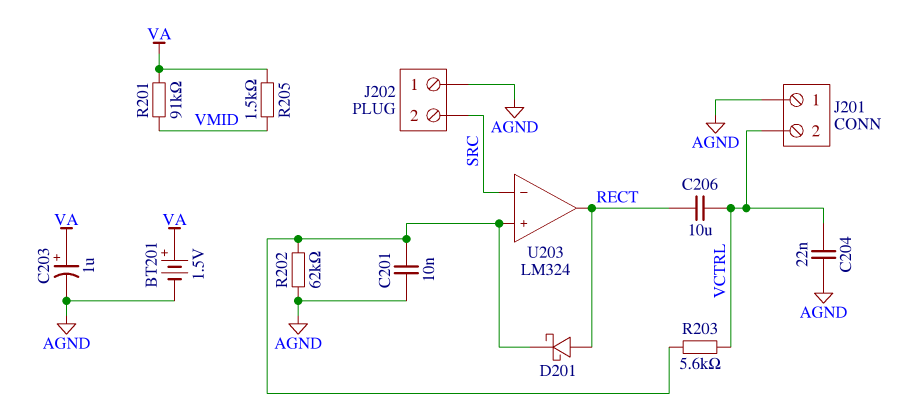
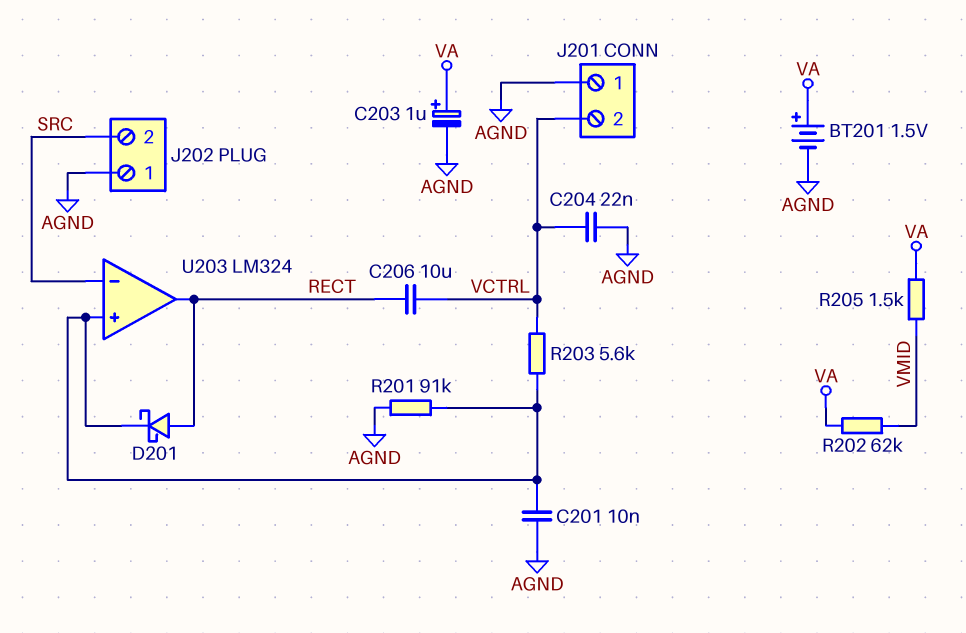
R201: 91k (VA, VMID) -> 91k (AGND, U203/in+)
R202: 62k (AGND, U203/in+) -> 62k (VA, VMID)

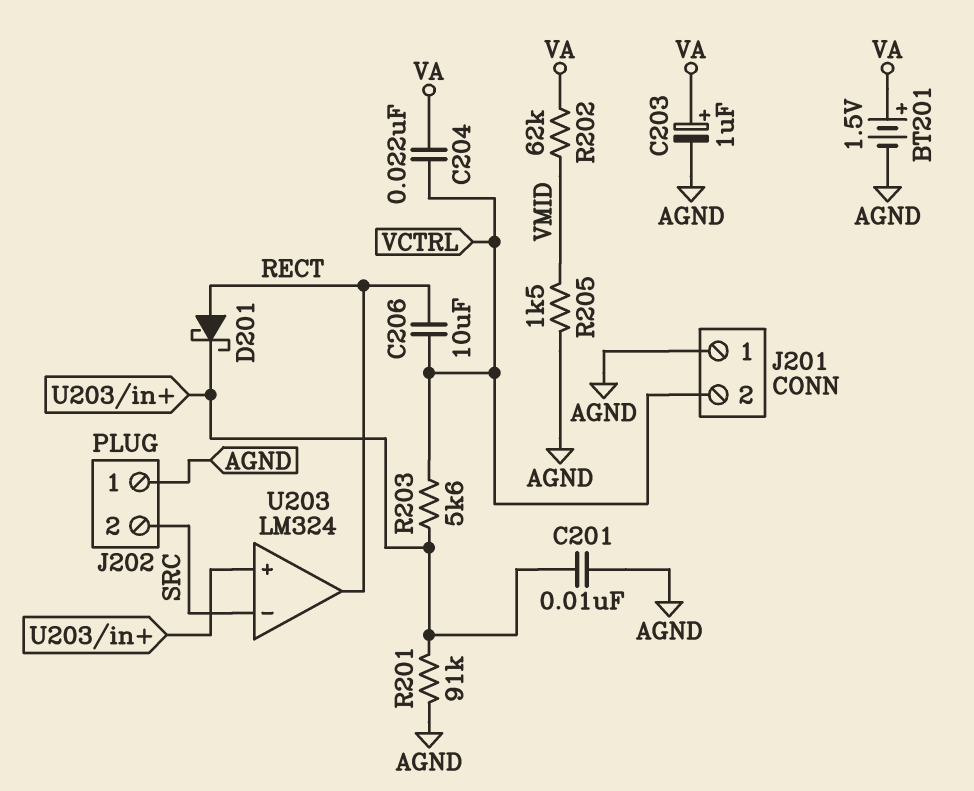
C204: 22nF (AGND, VCTRL) -> 22nF (VA, VCTRL)
R205: 1.5k (VA, VMID) -> 1.5k (AGND, VMID)

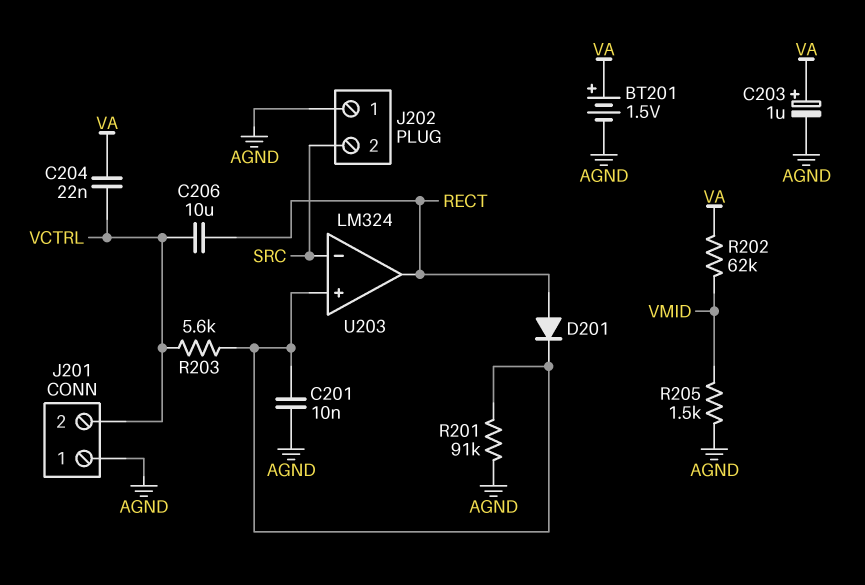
D201: schottky (A RECT, K U203/in+) -> diode (A RECT, K U203/in+)

